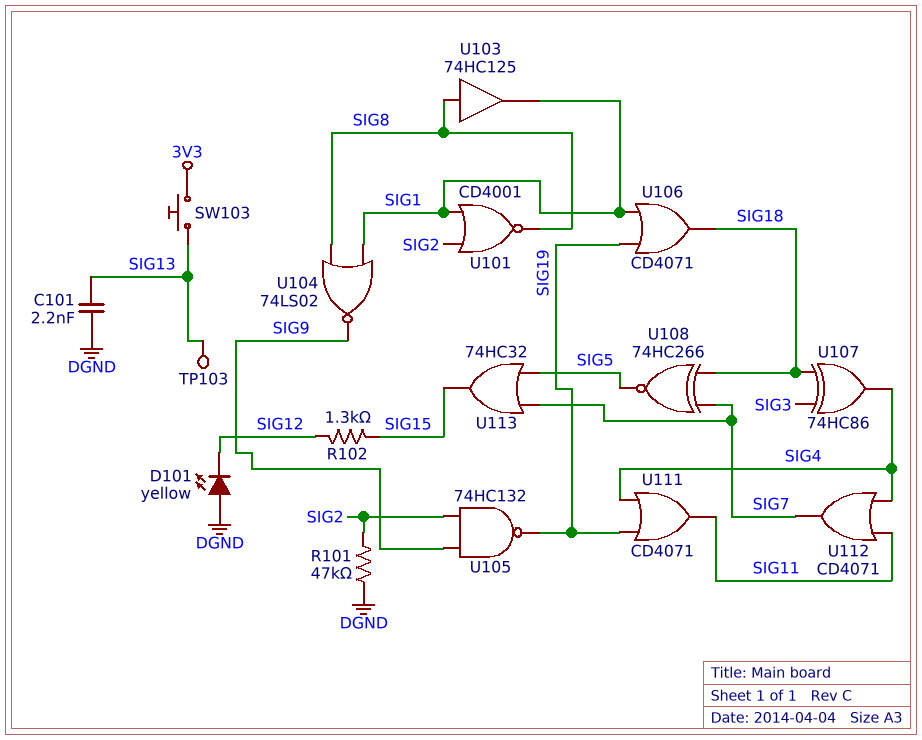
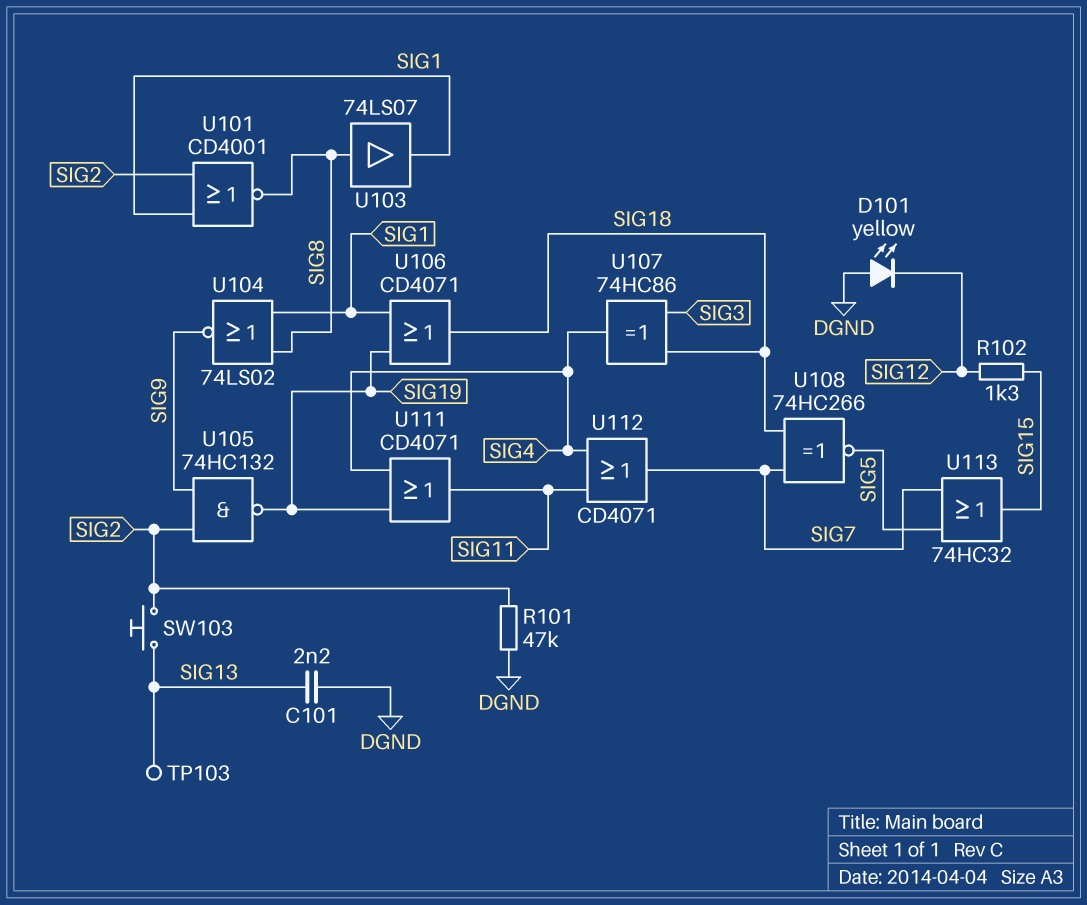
SW103: button (3V3, SIG13) -> button (SIG2, SIG13)
U103: buffer 74HC125 (in SIG8, out SIG1) -> buffer 74LS07 (in SIG8, out SIG1)

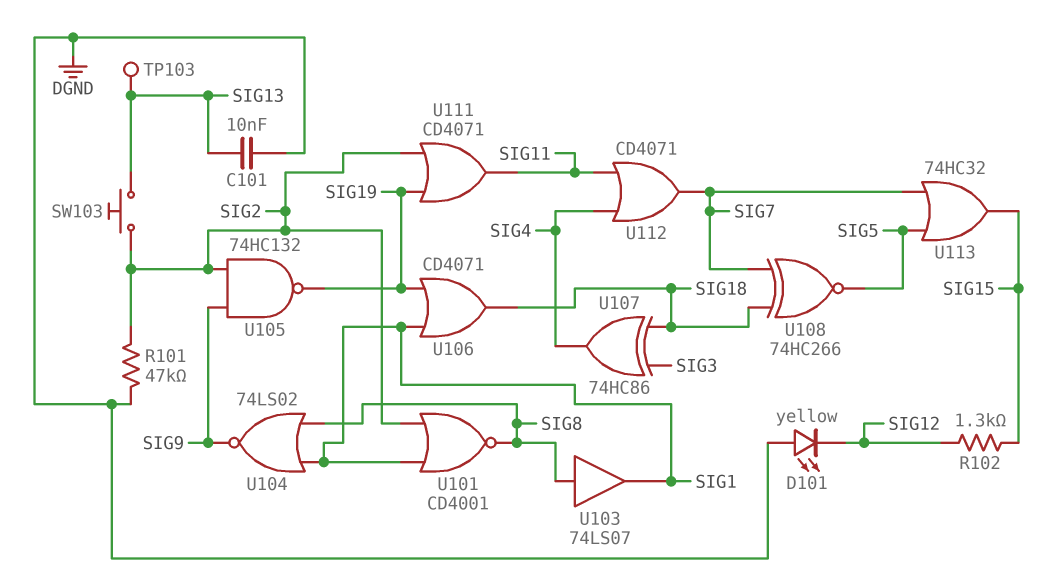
C101: 2.2nF (DGND, SIG13) -> 10nF (DGND, SIG13)
U111: OR CD4071 (in SIG4, in SIG19, out SIG11) -> OR CD4071 (in SIG2, in SIG19, out SIG11)

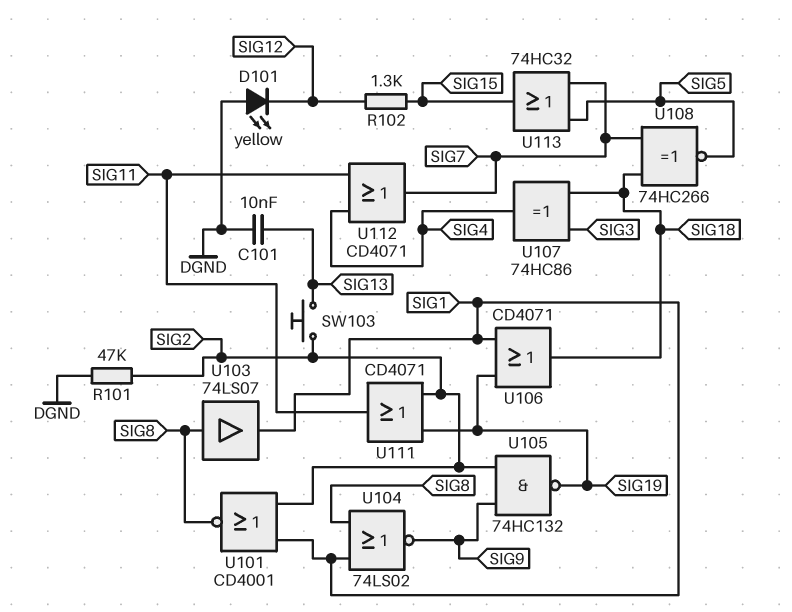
TP103: test point (SIG13) -> none

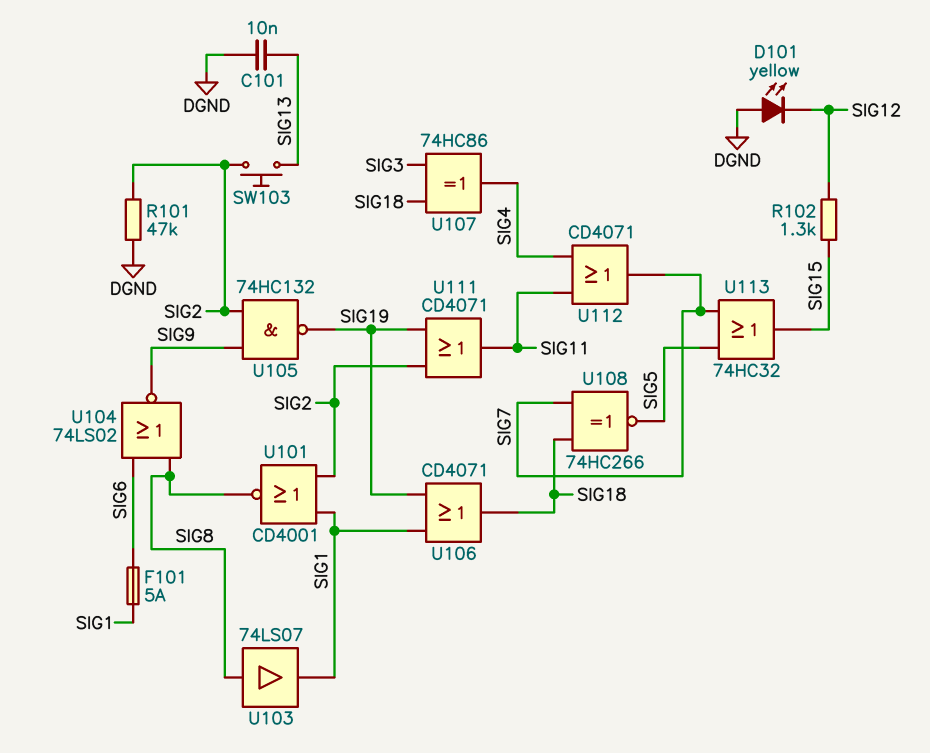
F101: none -> 5A (SIG1, SIG6)
U104: NOR 74LS02 (in SIG1, in SIG8, out SIG9) -> NOR 74LS02 (in SIG6, in SIG8, out SIG9)

